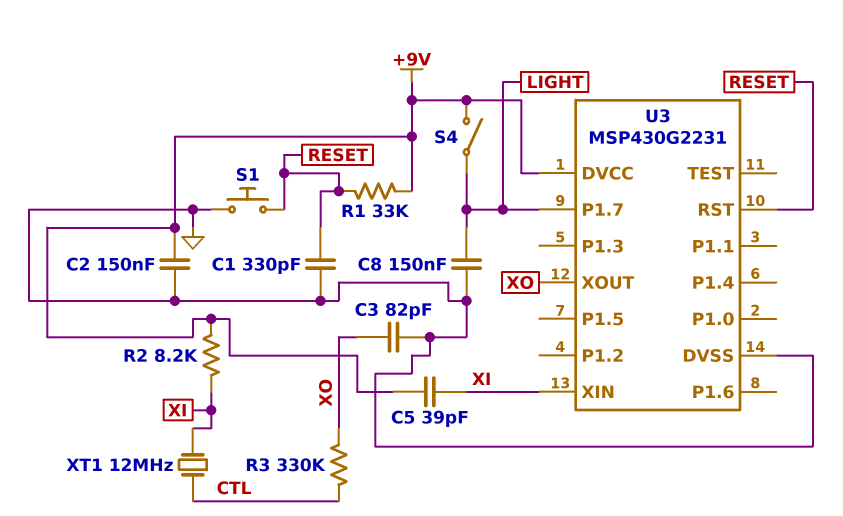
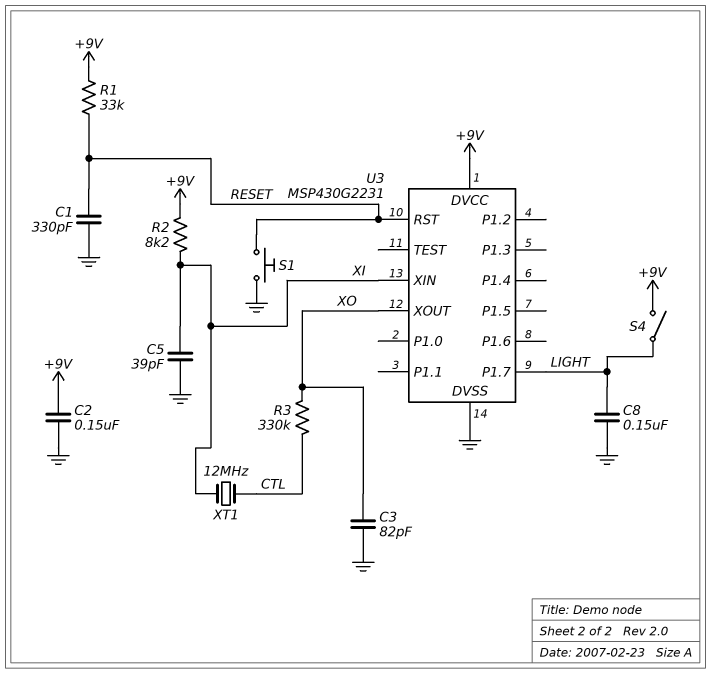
C5: 39pF (+9V, XI) -> 39pF (GND, XI)

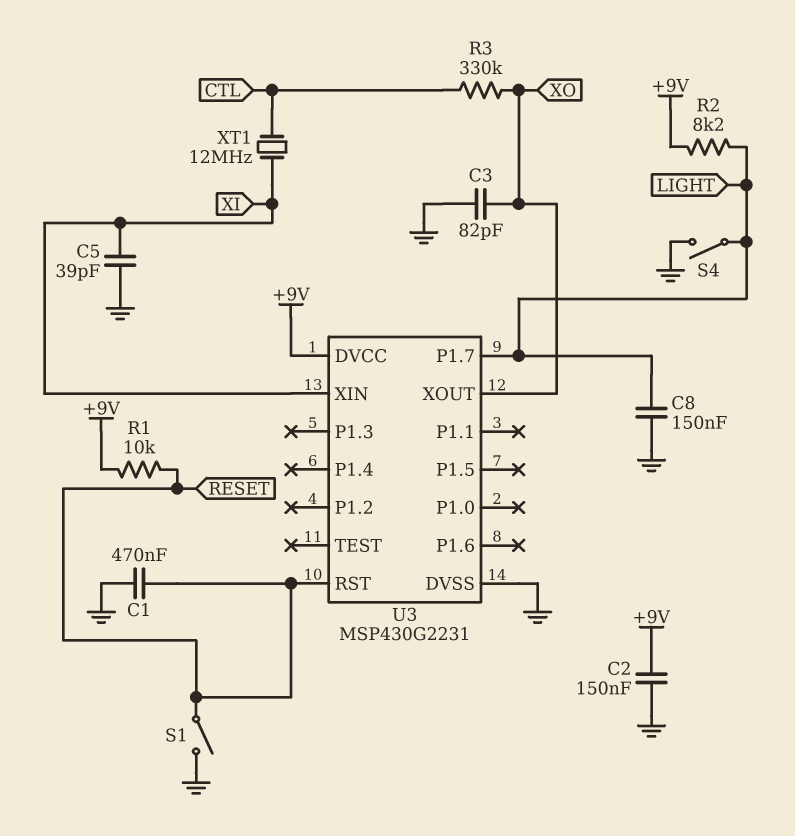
C1: 330pF (GND, RESET) -> 470nF (GND, RESET)
R1: 33k (+9V, RESET) -> 10k (+9V, RESET)
R2: 8.2k (+9V, XI) -> 8.2k (+9V, LIGHT)
S1: button (GND, RESET) -> switch (GND, RESET)
S4: switch (+9V, LIGHT) -> switch (GND, LIGHT)

